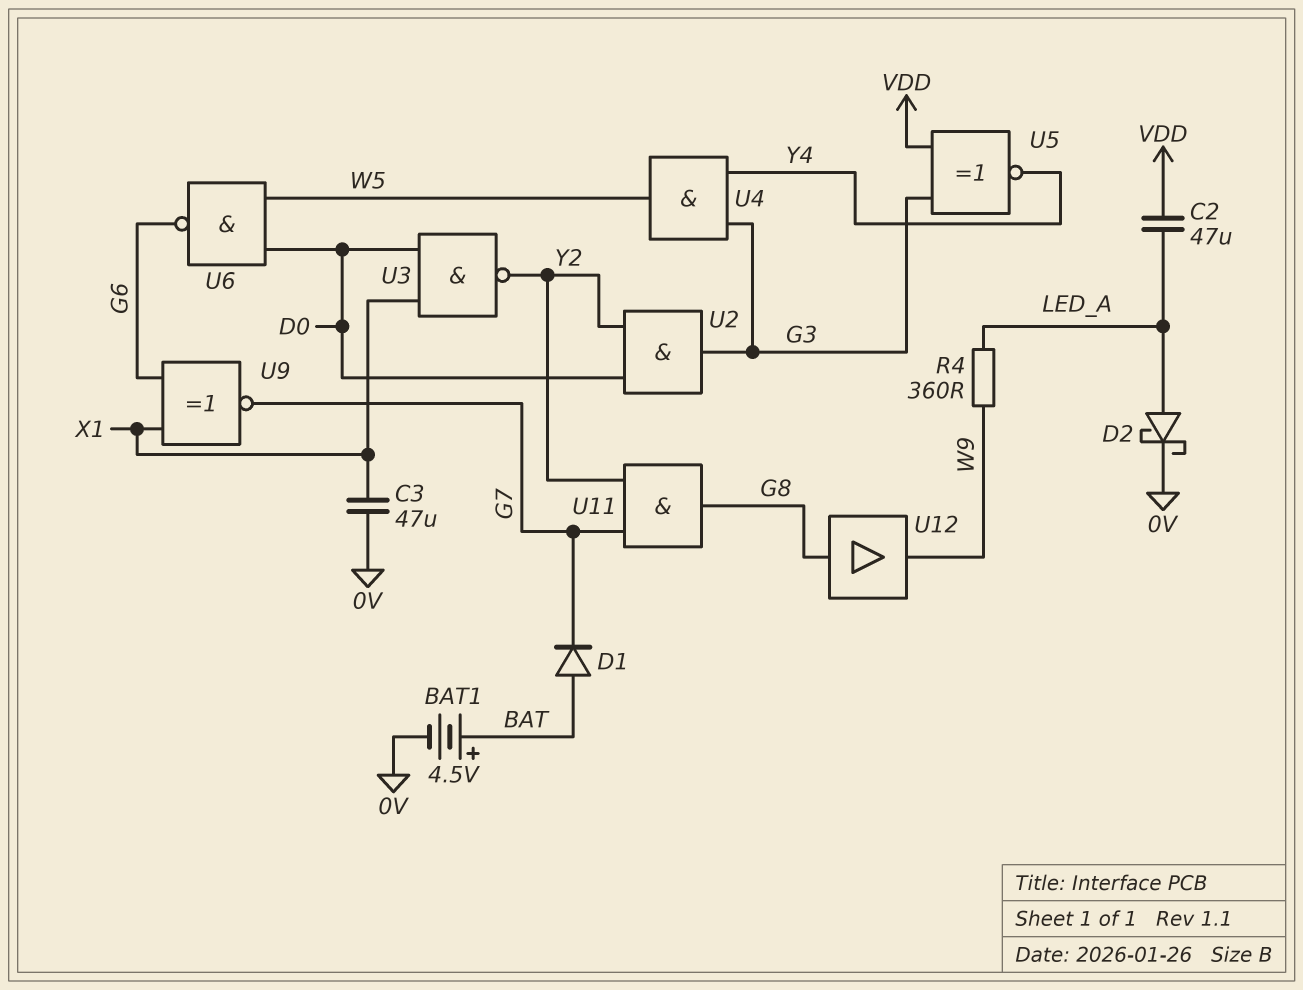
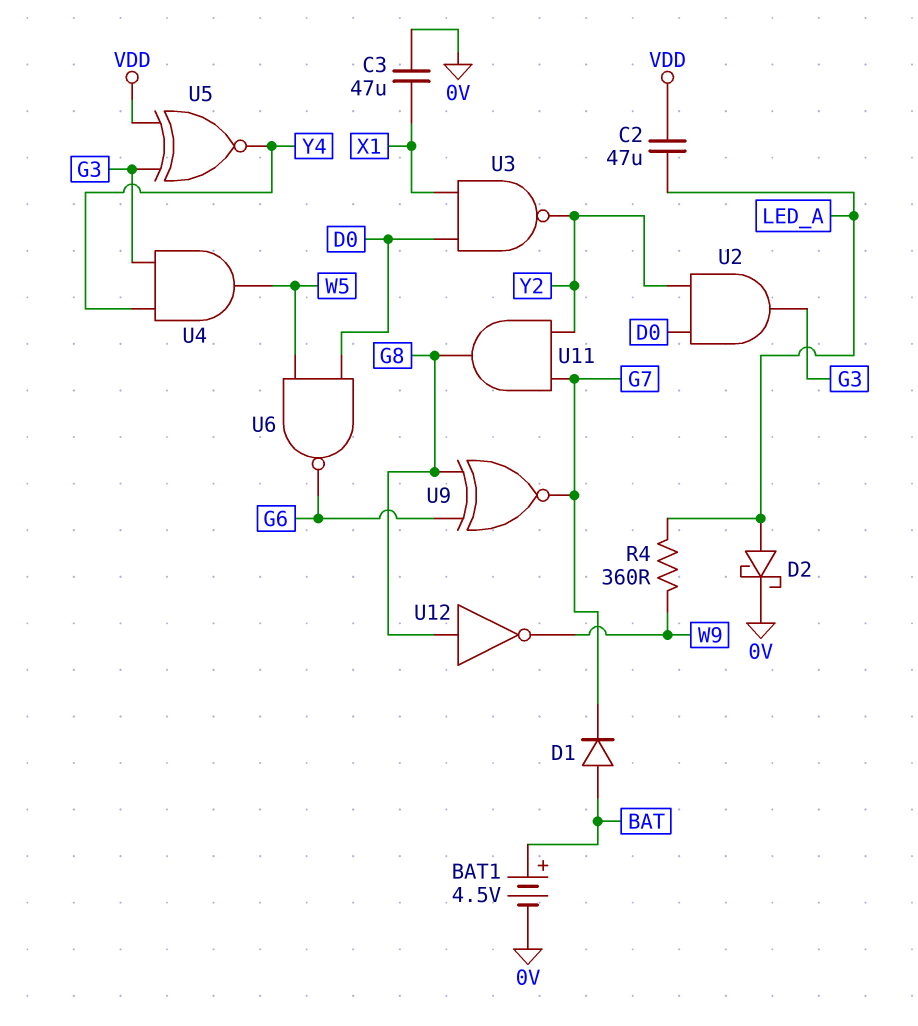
U9: XNOR (in G6, in X1, out G7) -> XNOR (in G6, in G8, out G7)
U12: buffer (in G8, out W9) -> NOT (in G8, out W9)

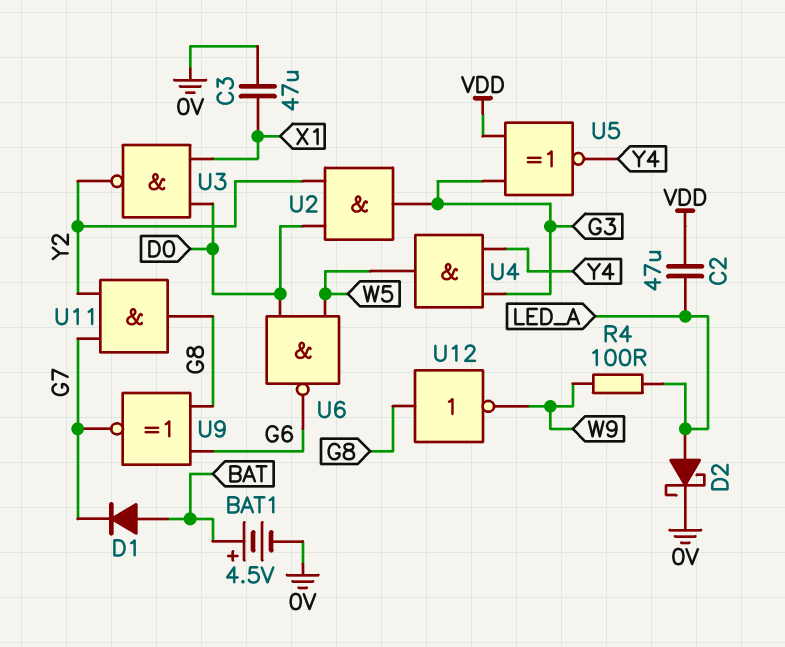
R4: 360 (LED_A, W9) -> 100 (LED_A, W9)

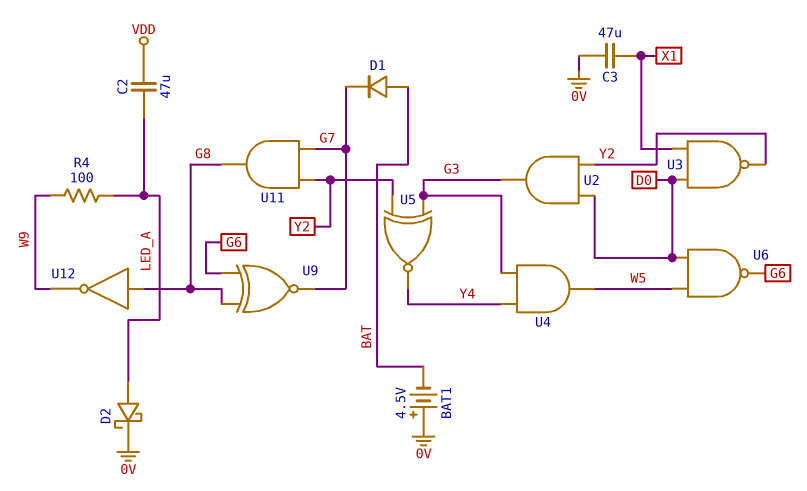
BAT1: 4.5V (plus BAT, minus 0V) -> 4.5V (plus 0V, minus BAT)
U5: XNOR (in G3, in VDD, out Y4) -> XNOR (in G3, in Y2, out Y4)

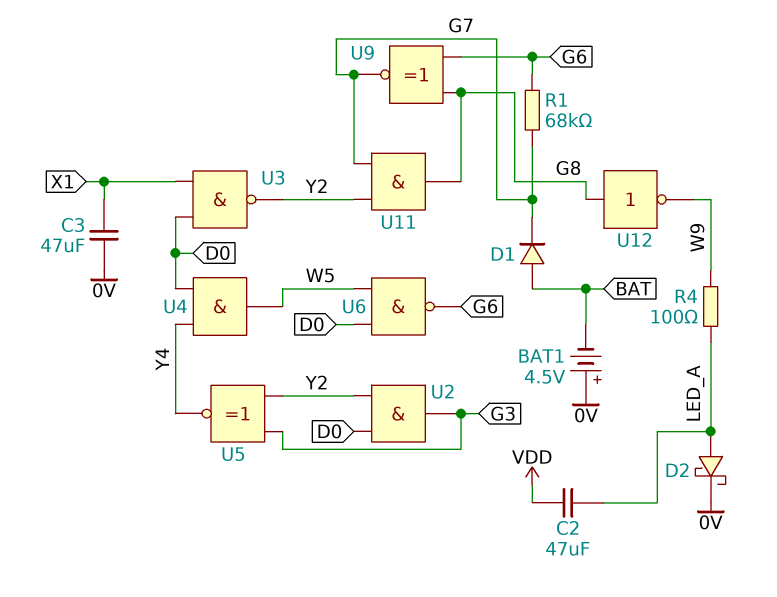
R1: none -> 68k (G6, G7)
U4: AND (in G3, in Y4, out W5) -> AND (in D0, in Y4, out W5)

